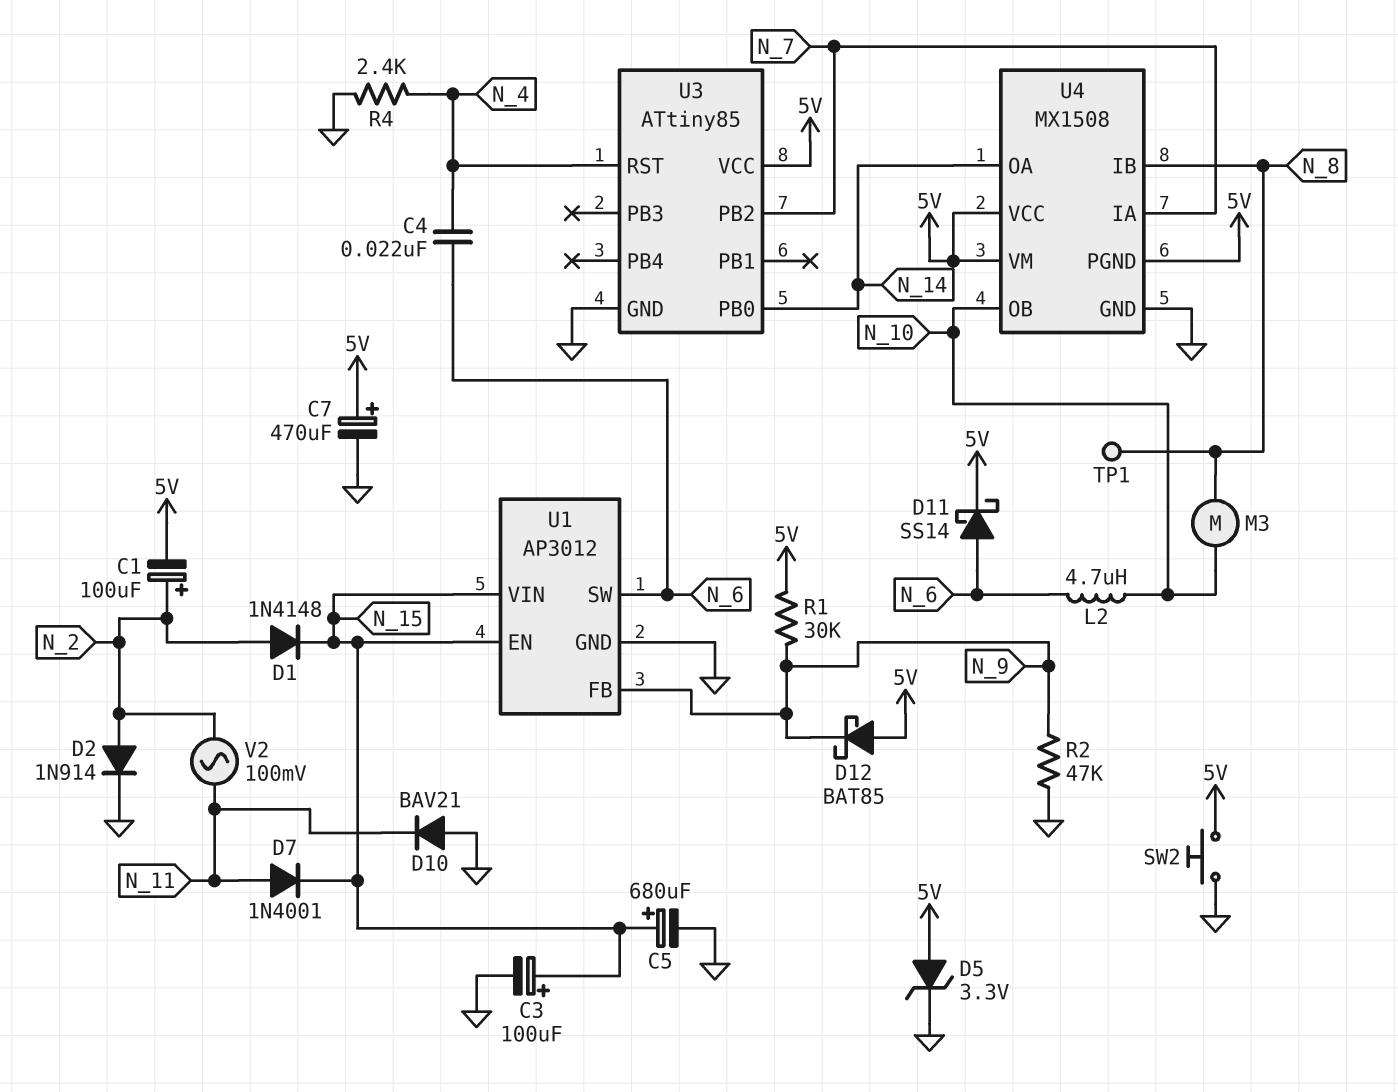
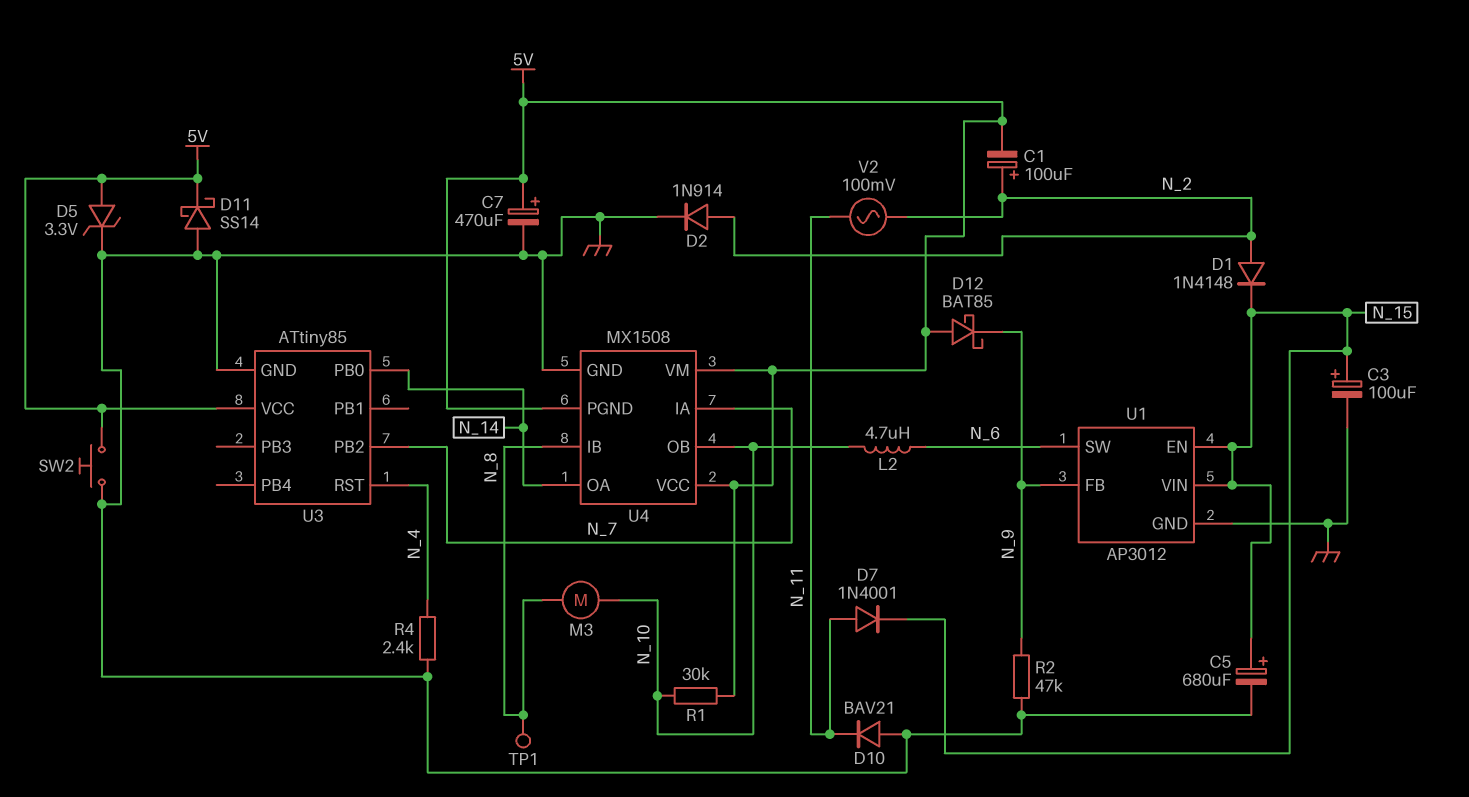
C4: 22nF (N_4, N_6) -> none
D11: schottky SS14 (A N_6, K 5V) -> schottky SS14 (A GND, K 5V)
R1: 30k (5V, N_9) -> 30k (5V, N_10)

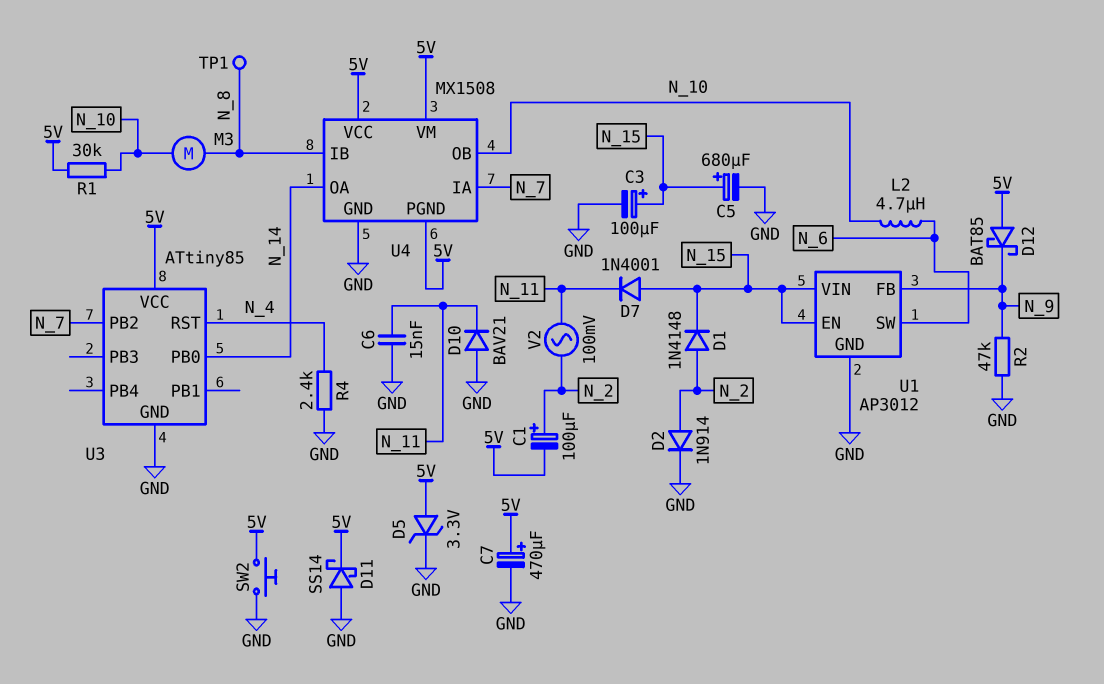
C6: none -> 15nF (GND, N_11)
D7: diode 1N4001 (A N_11, K N_15) -> diode 1N4001 (A N_15, K N_11)

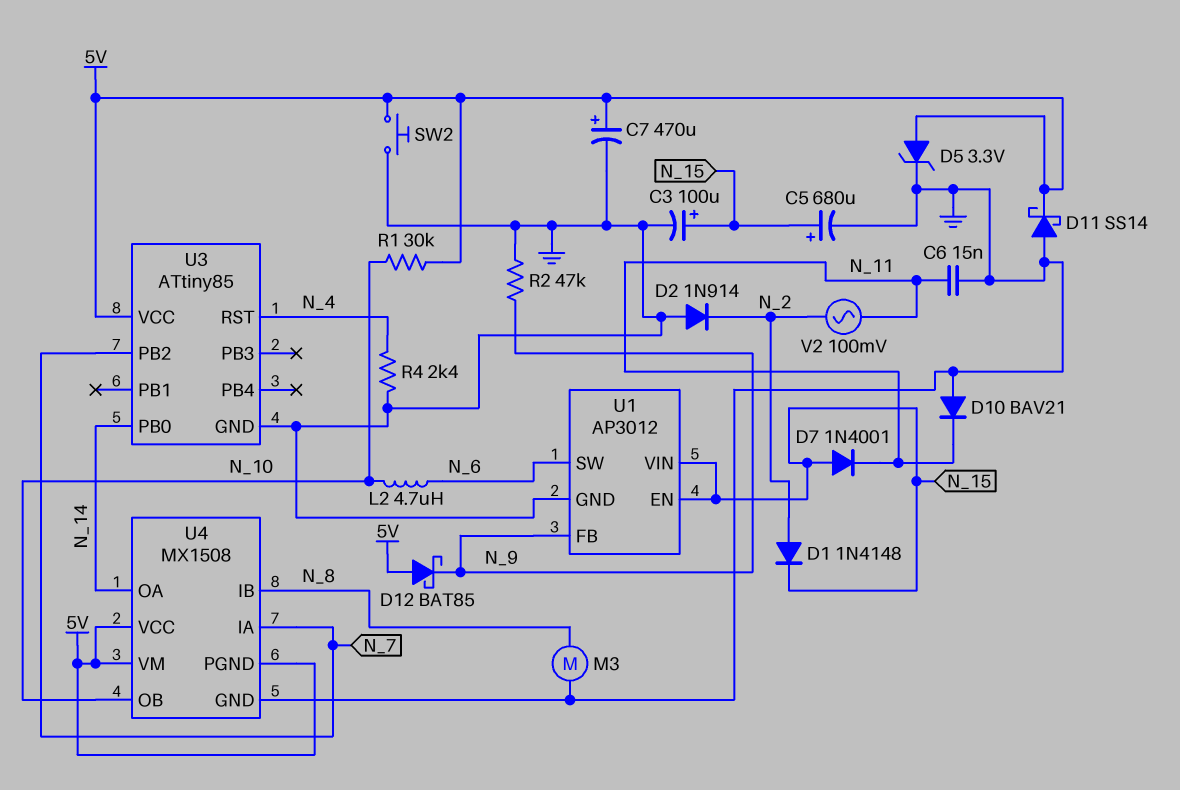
C1: 100uF (plus N_2, minus 5V) -> none
D2: diode 1N914 (A N_2, K GND) -> diode 1N914 (A GND, K N_2)
M3: motor (N_8, N_10) -> motor (GND, N_8)
TP1: test point (N_8) -> none

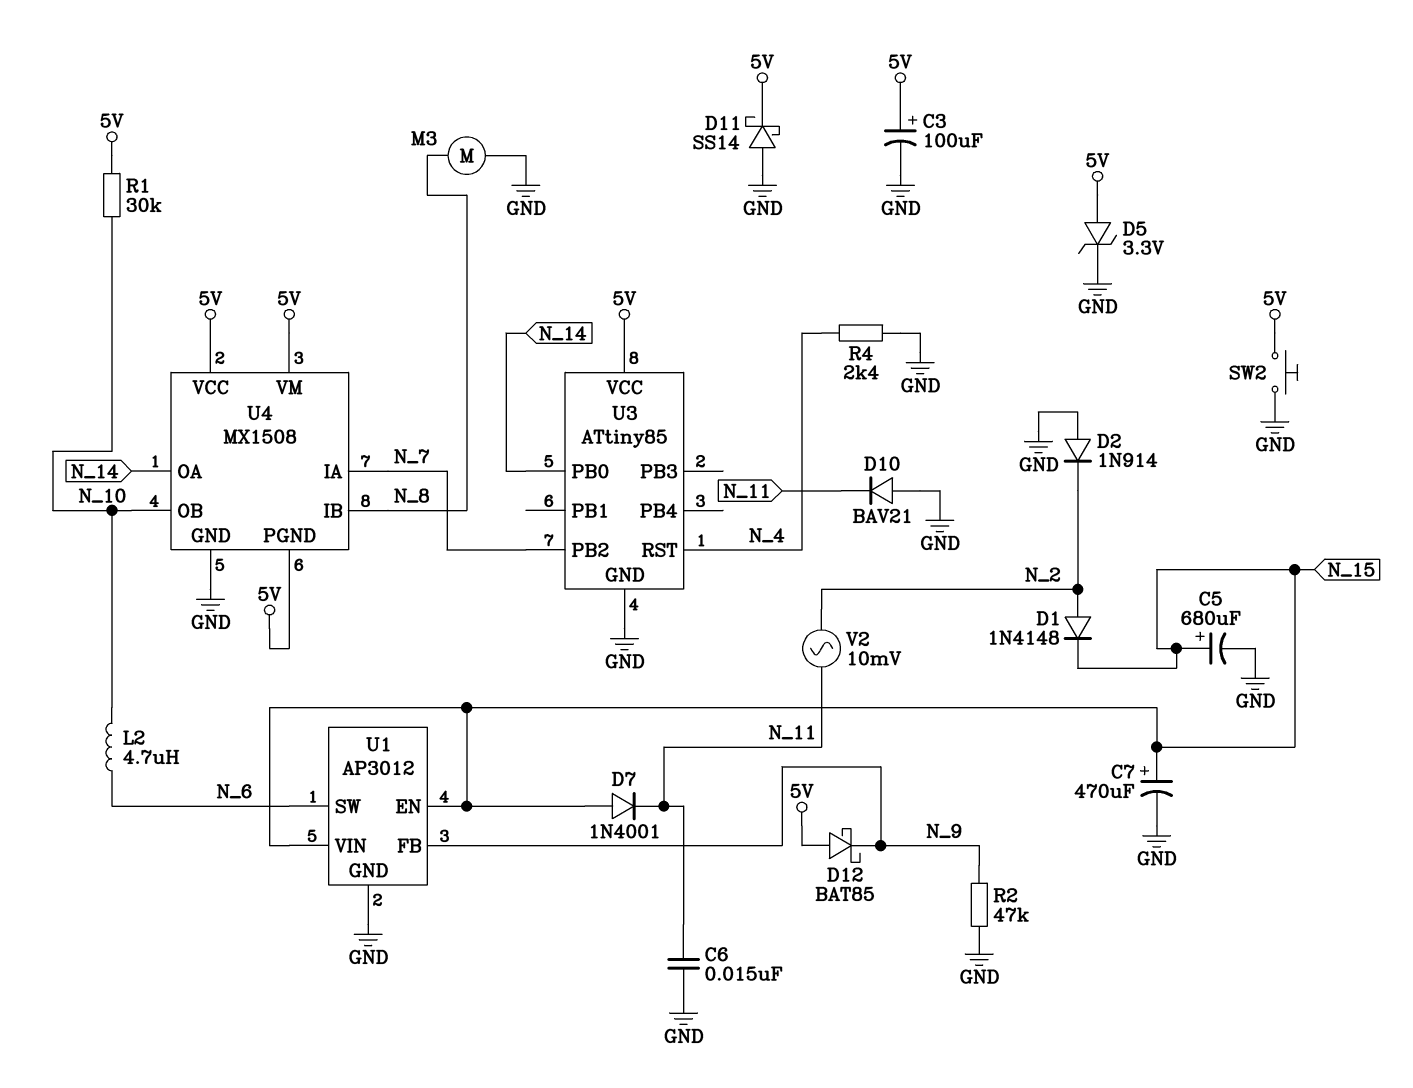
C3: 100uF (plus N_15, minus GND) -> 100uF (plus 5V, minus GND)
C7: 470uF (plus 5V, minus GND) -> 470uF (plus N_15, minus GND)
V2: AC 100mV (N_2, N_11) -> AC 10mV (N_2, N_11)

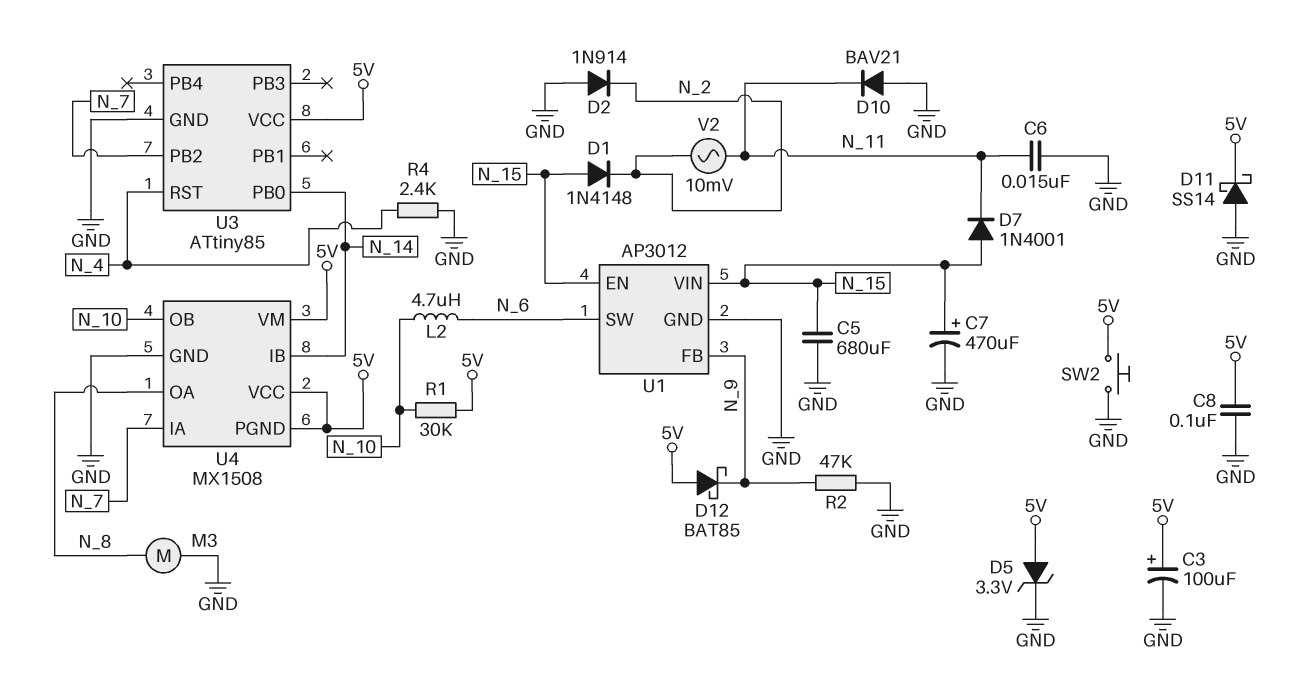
C5: 680uF (plus N_15, minus GND) -> 680uF (GND, N_15)
C8: none -> 100nF (5V, GND)
D1: diode 1N4148 (A N_2, K N_15) -> diode 1N4148 (A N_15, K N_2)
U4 pin IB: N_8 -> N_14
U4 pin OA: N_14 -> N_8

